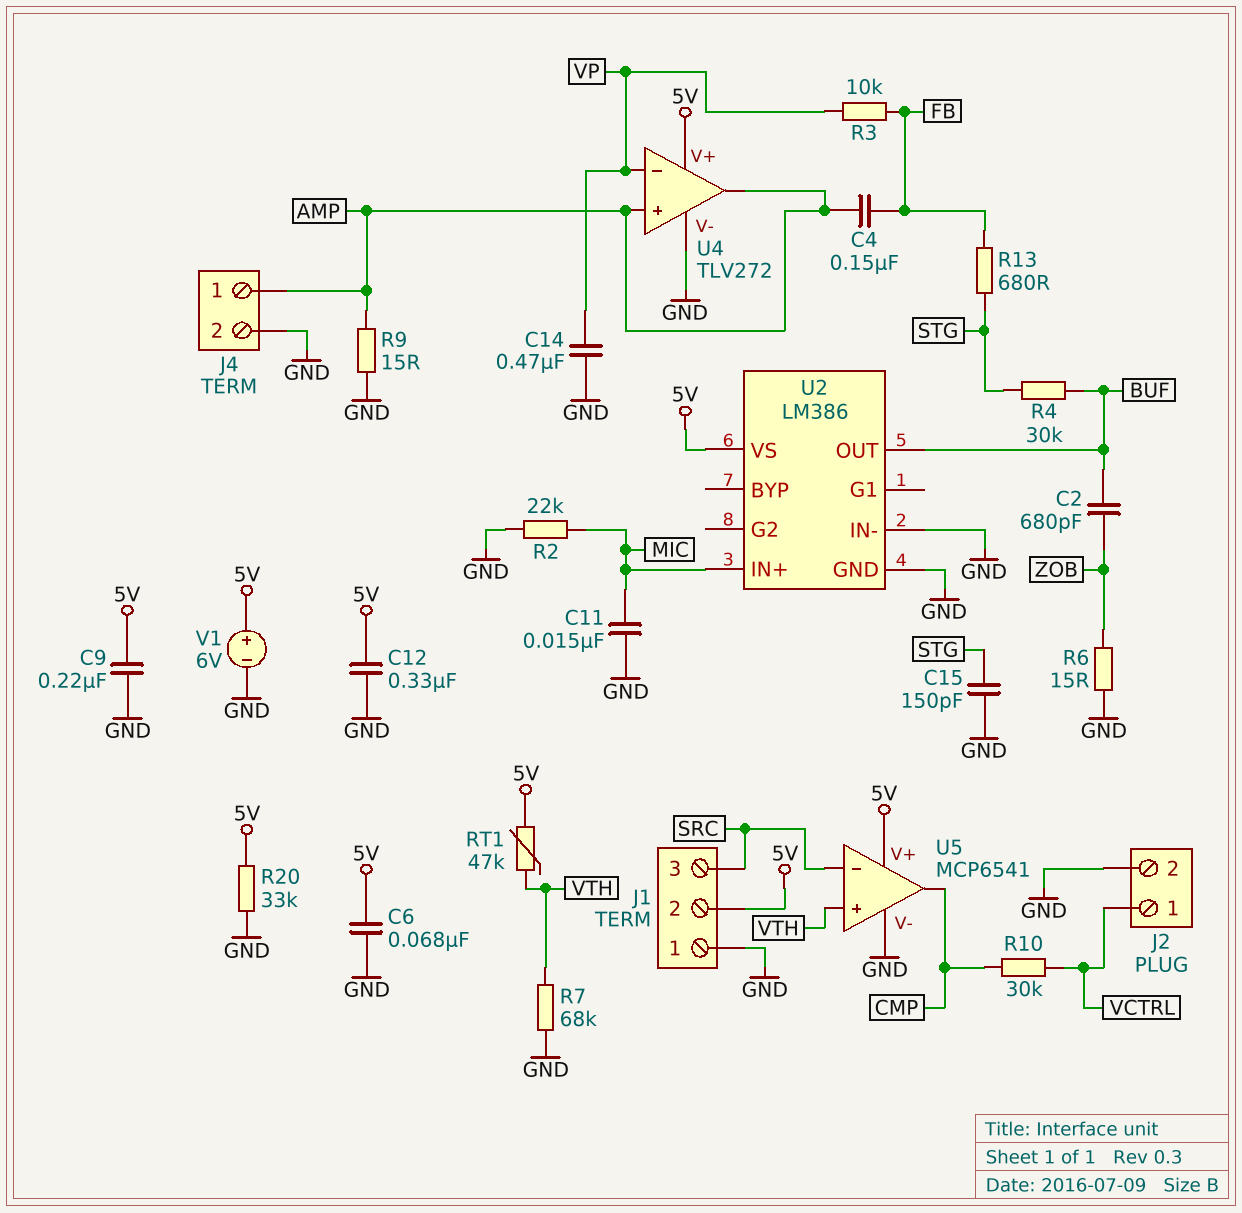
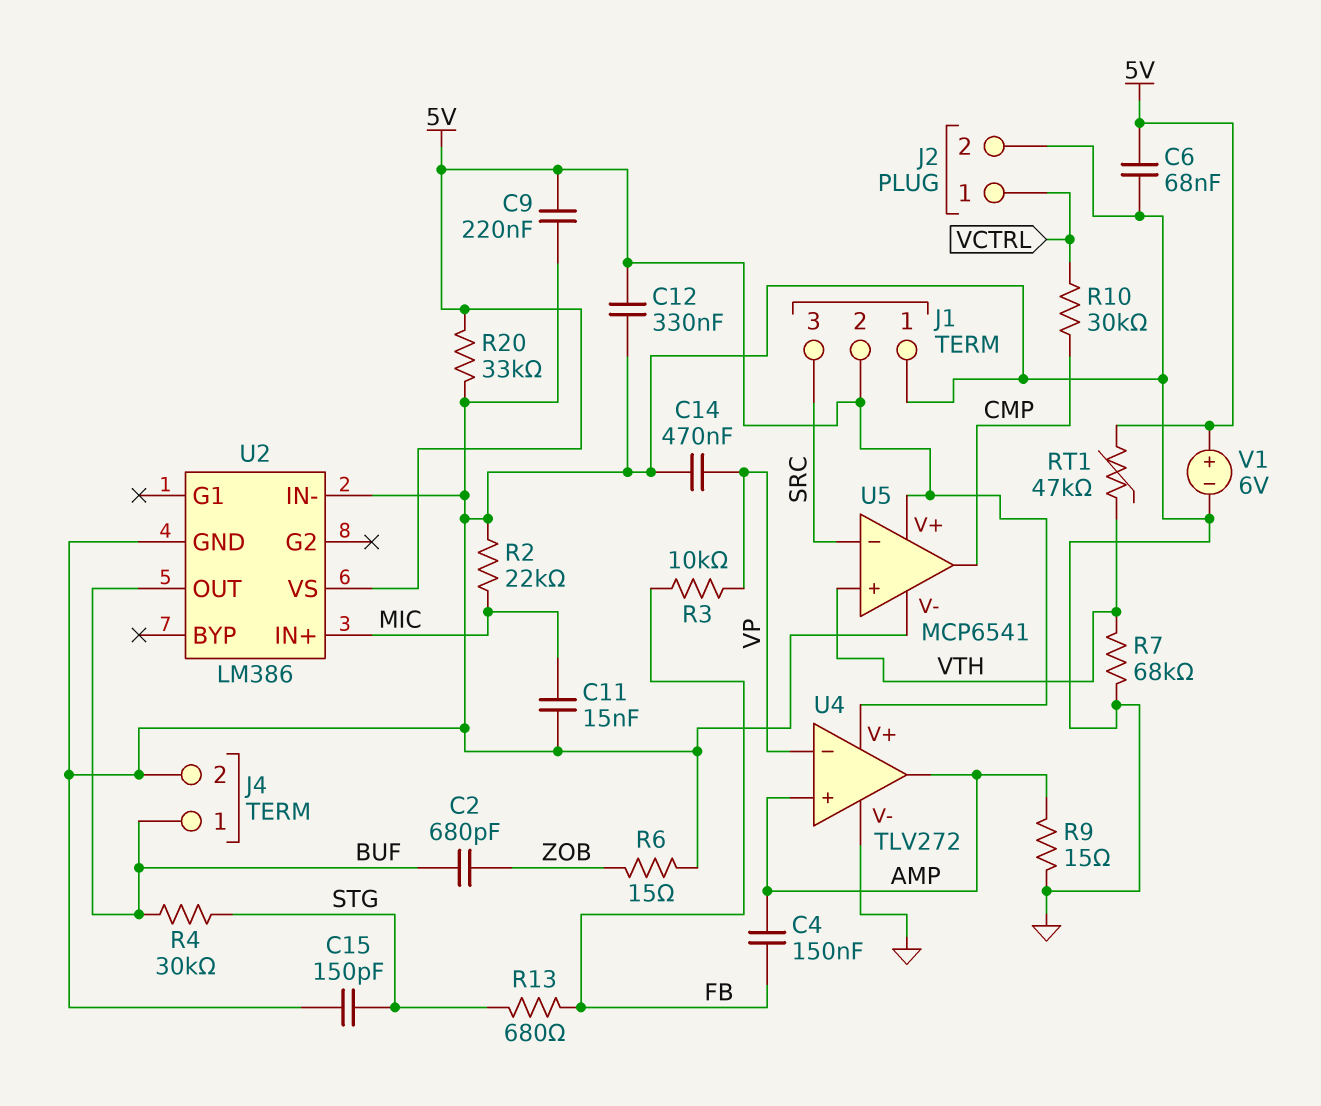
J4 pin 1: AMP -> BUF

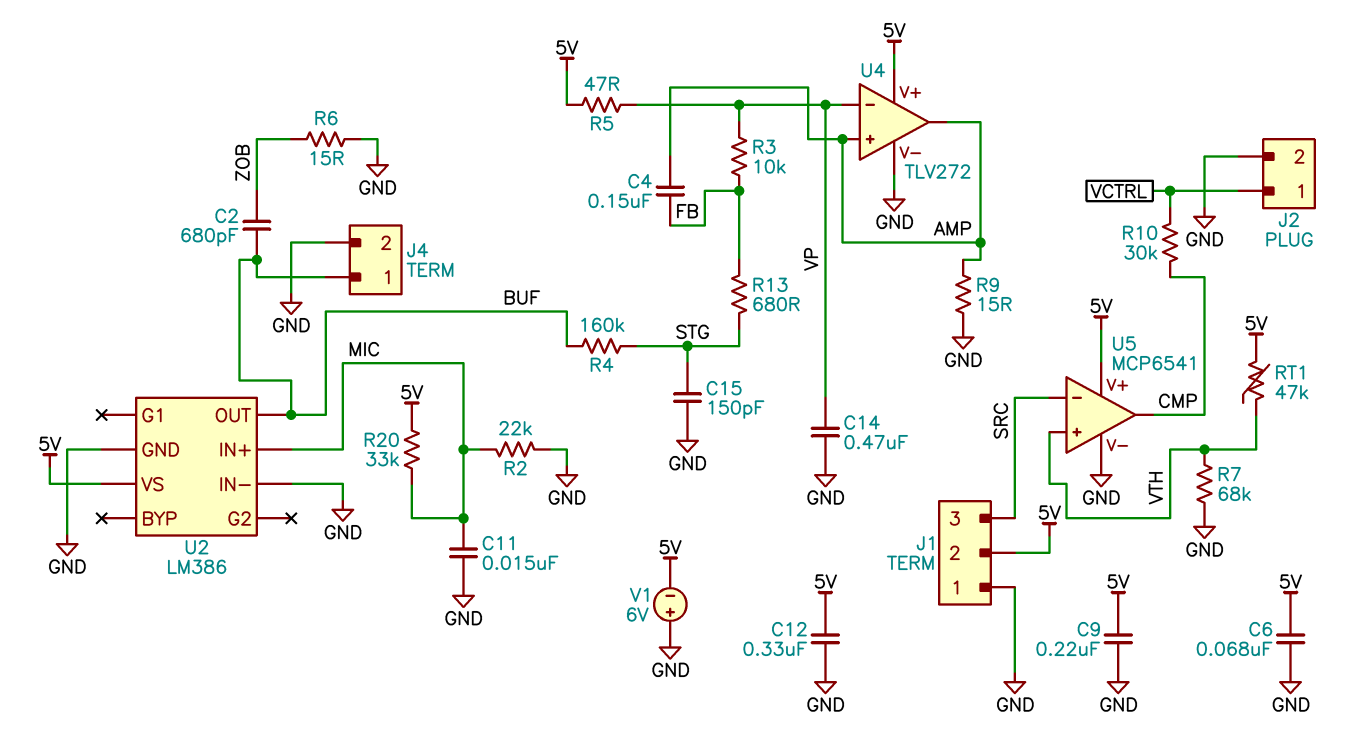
R4: 30k (BUF, STG) -> 160k (BUF, STG)
R5: none -> 47 (5V, VP)
R20: 33k (5V, GND) -> 33k (5V, MIC)
V1: 6V (plus 5V, minus GND) -> 6V (plus GND, minus 5V)

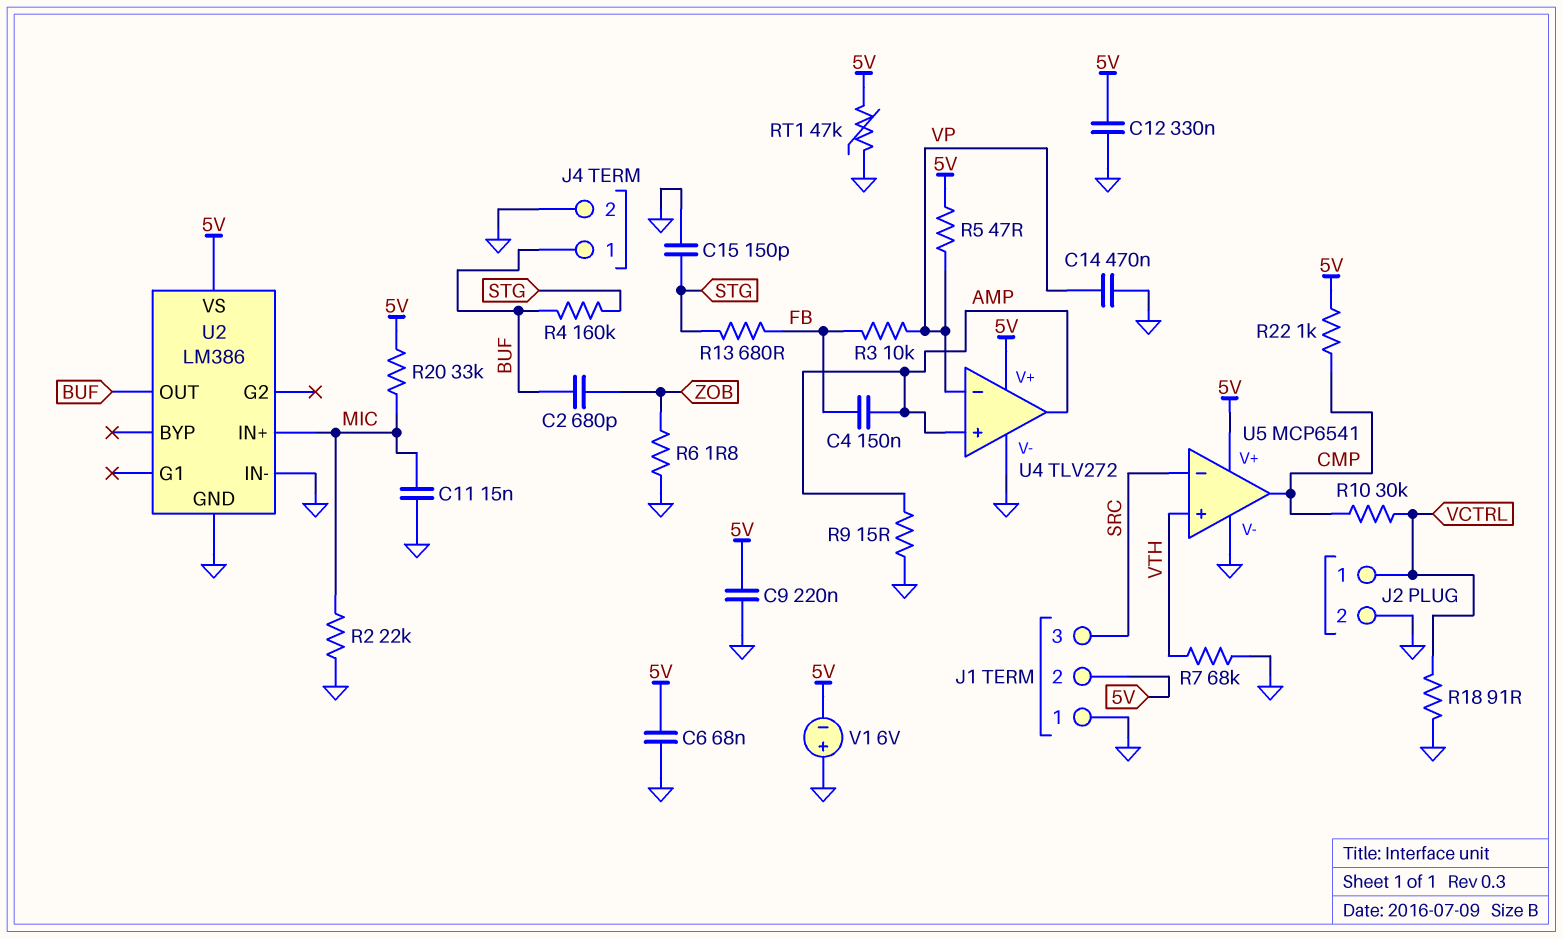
R6: 15 (GND, ZOB) -> 1.8 (GND, ZOB)
R18: none -> 91 (GND, VCTRL)
R22: none -> 1k (5V, CMP)
RT1: 47k (5V, VTH) -> 47k (5V, GND)

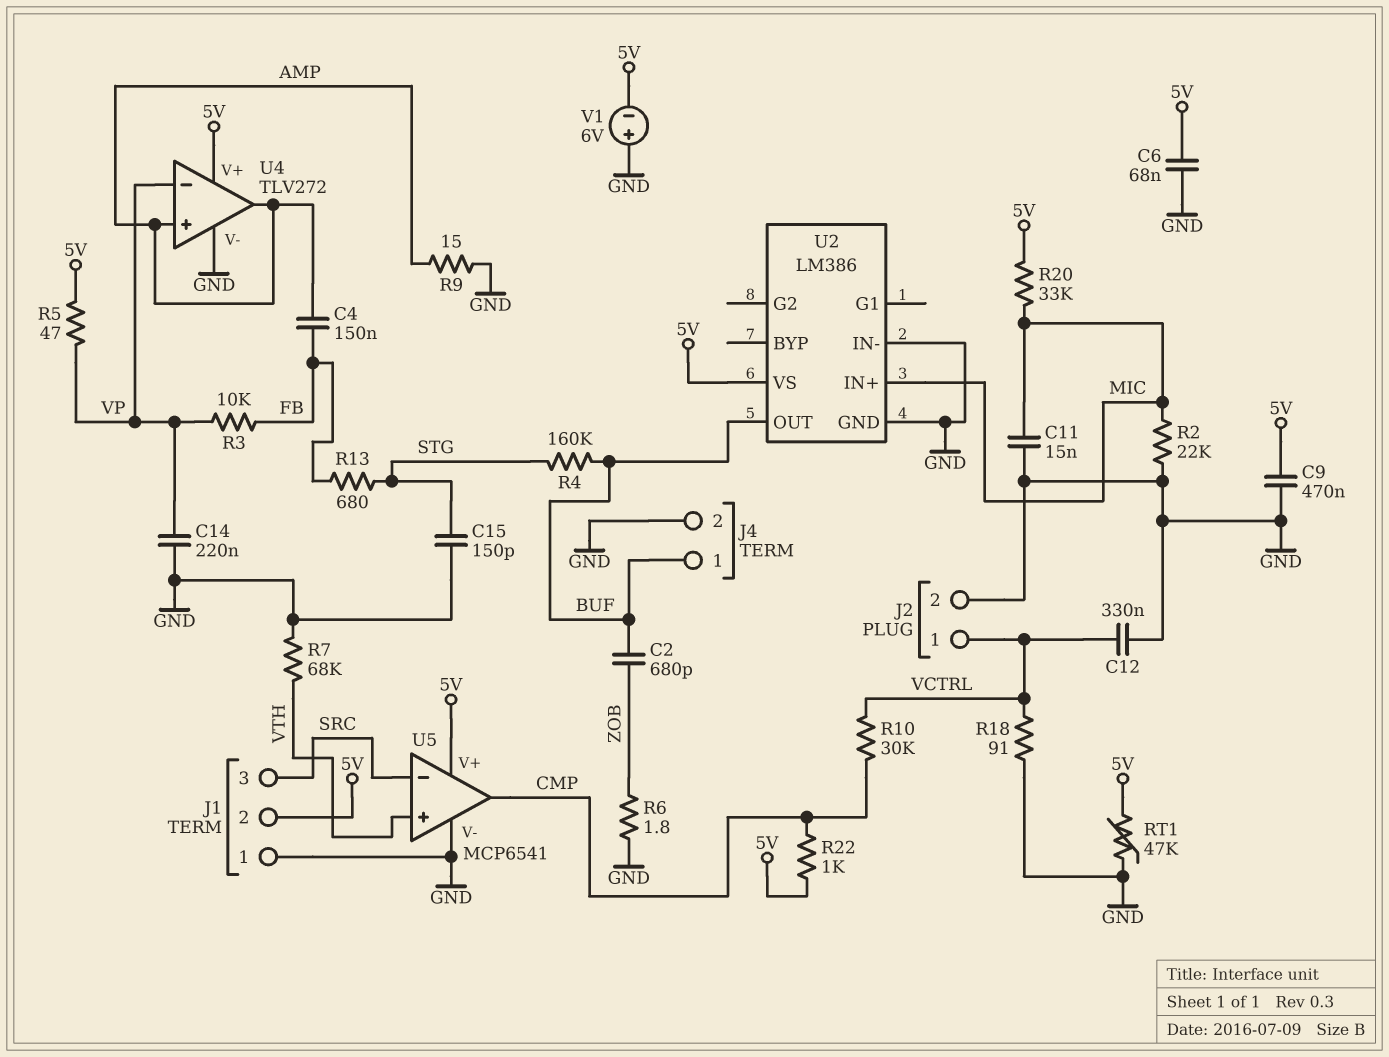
C9: 220nF (5V, GND) -> 470nF (5V, GND)
C12: 330nF (5V, GND) -> 330nF (GND, VCTRL)
C14: 470nF (GND, VP) -> 220nF (GND, VP)

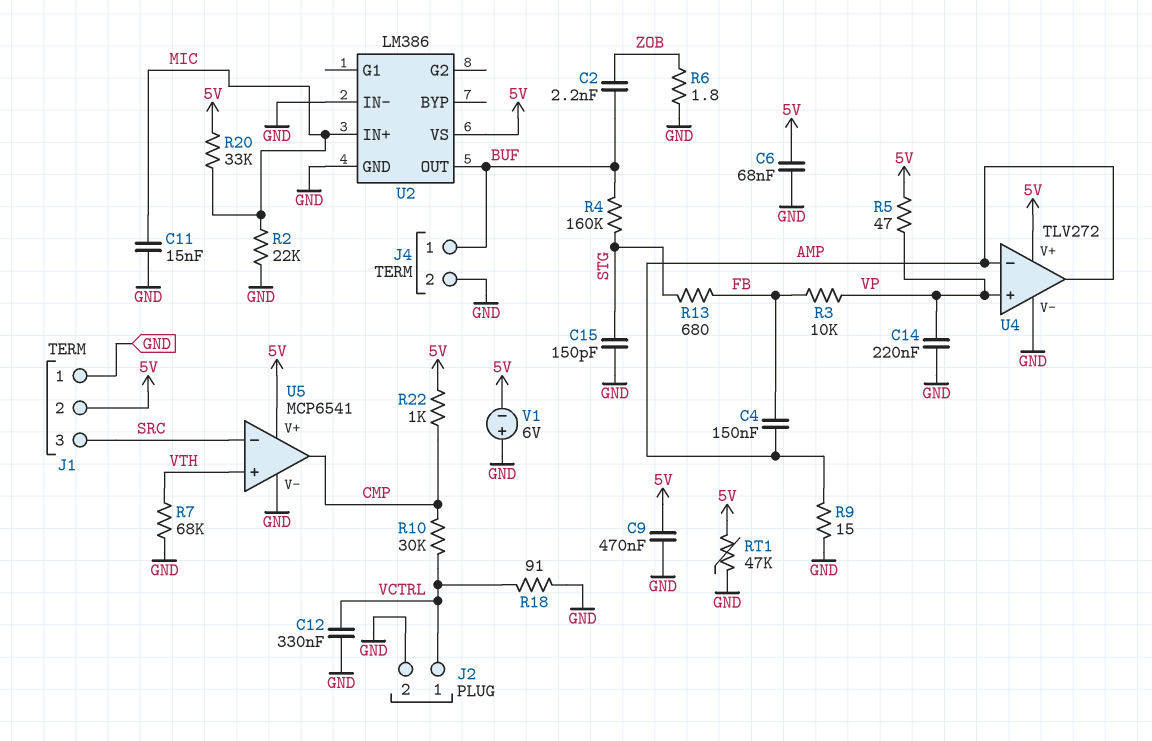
C2: 680pF (BUF, ZOB) -> 2.2nF (BUF, ZOB)
U4 pin in+: AMP -> VP
U4 pin in-: VP -> AMP

